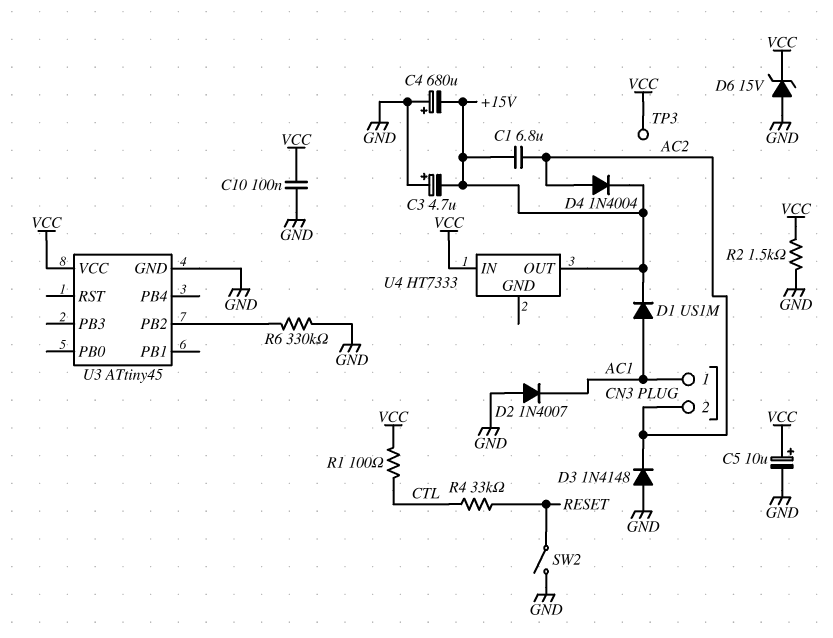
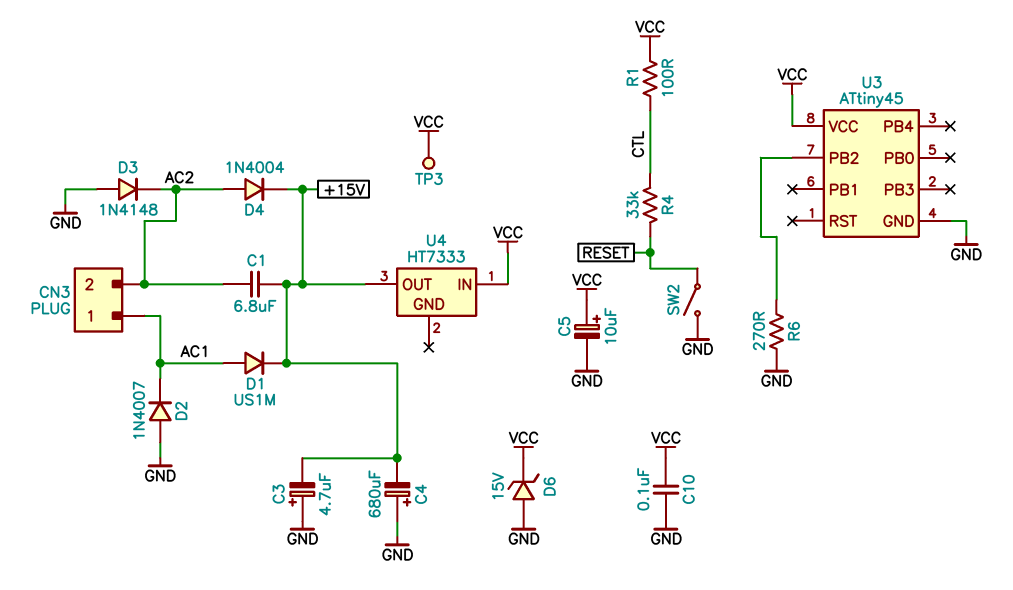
R2: 1.5k (GND, VCC) -> none
R6: 330k (GND, U3/PB2) -> 270 (GND, U3/PB2)

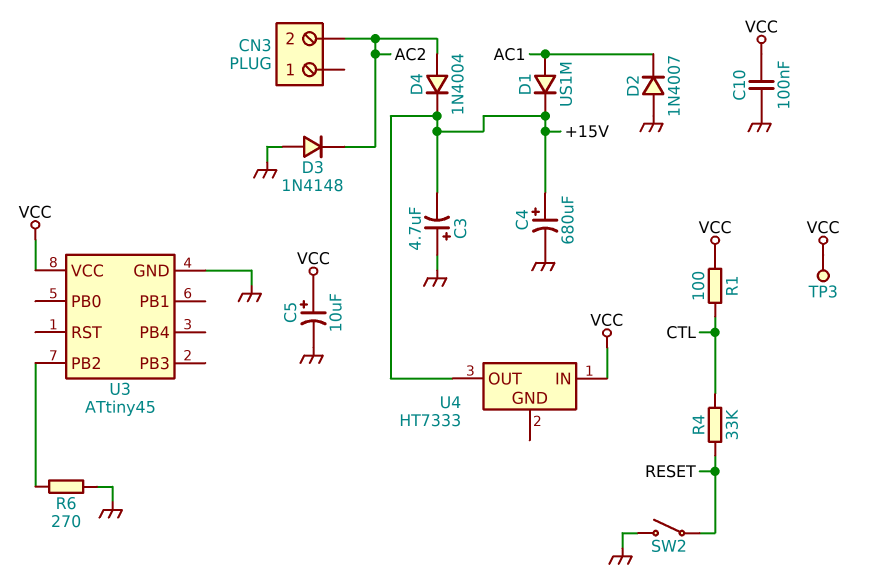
C1: 6.8uF (+15V, AC2) -> none
C4: 680uF (plus GND, minus +15V) -> 680uF (plus +15V, minus GND)
CN3 pin 1: AC1 -> none
D6: zener 15V (A GND, K VCC) -> none

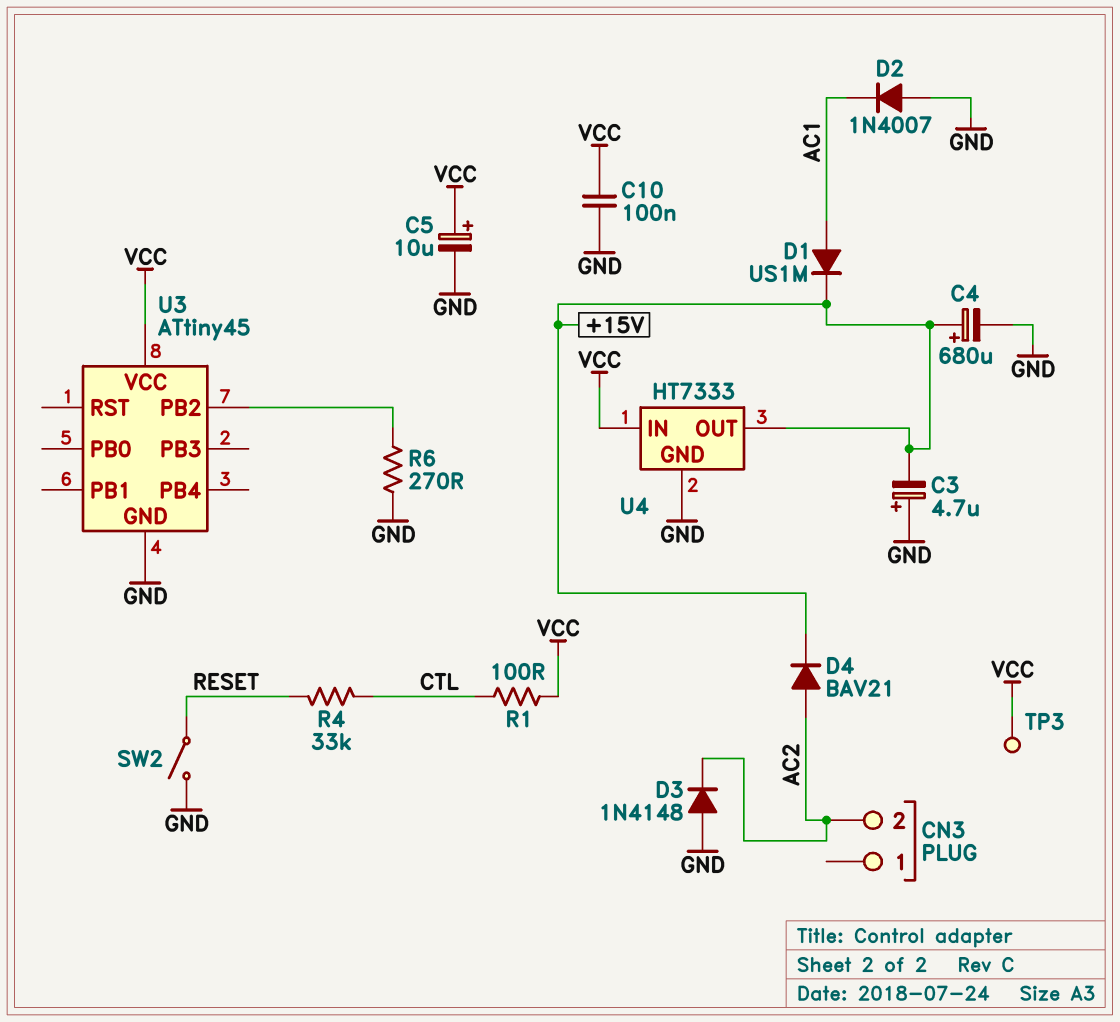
D4: diode 1N4004 (A AC2, K +15V) -> diode BAV21 (A AC2, K +15V)
U4 pin GND: none -> GND

